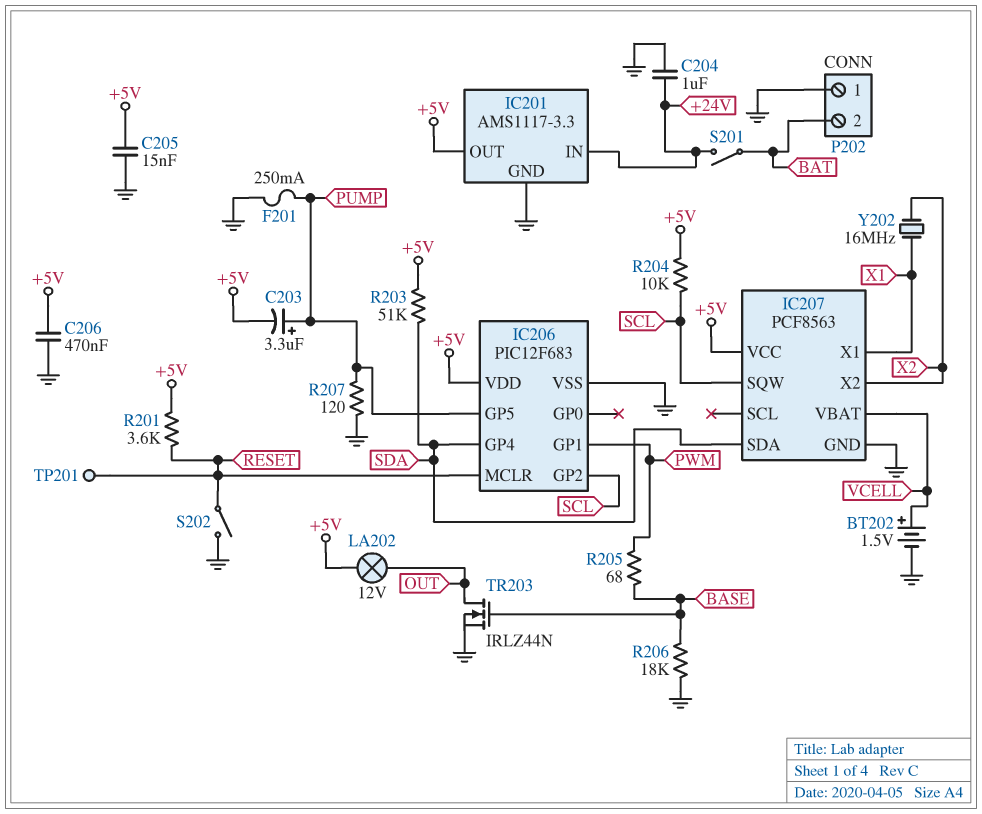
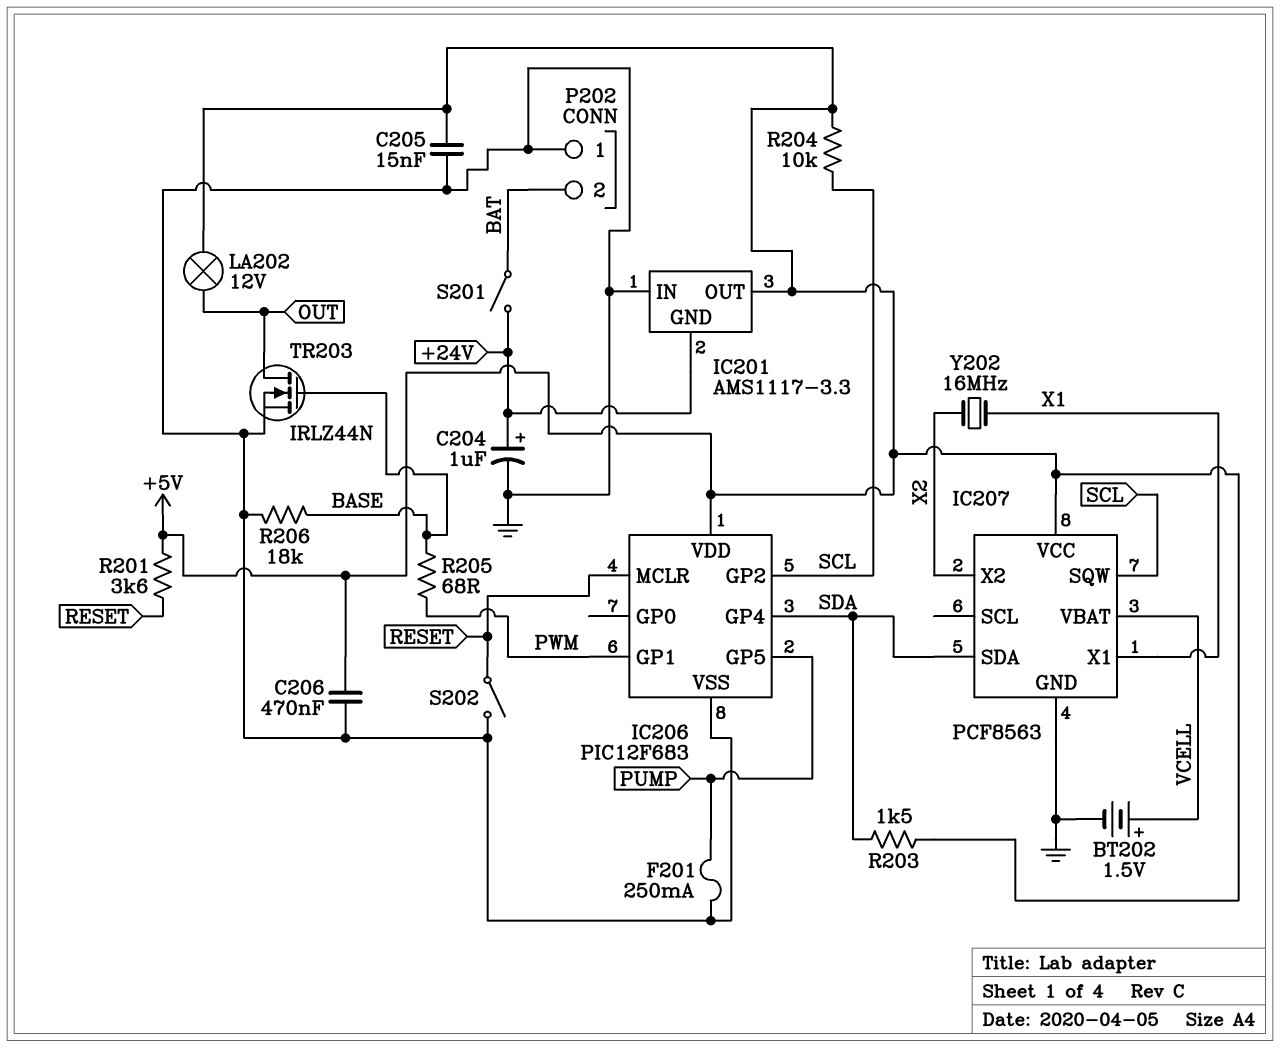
C203: 3.3uF (plus PUMP, minus +5V) -> none
C204: 1uF (+24V, GND) -> 1uF (plus +24V, minus GND)
IC201 pin GND: GND -> +24V
IC201 pin IN: +24V -> GND
R203: 51k (+5V, SDA) -> 1.5k (+5V, SDA)
R207: 120 (GND, PUMP) -> none
TP201: test point (RESET) -> none

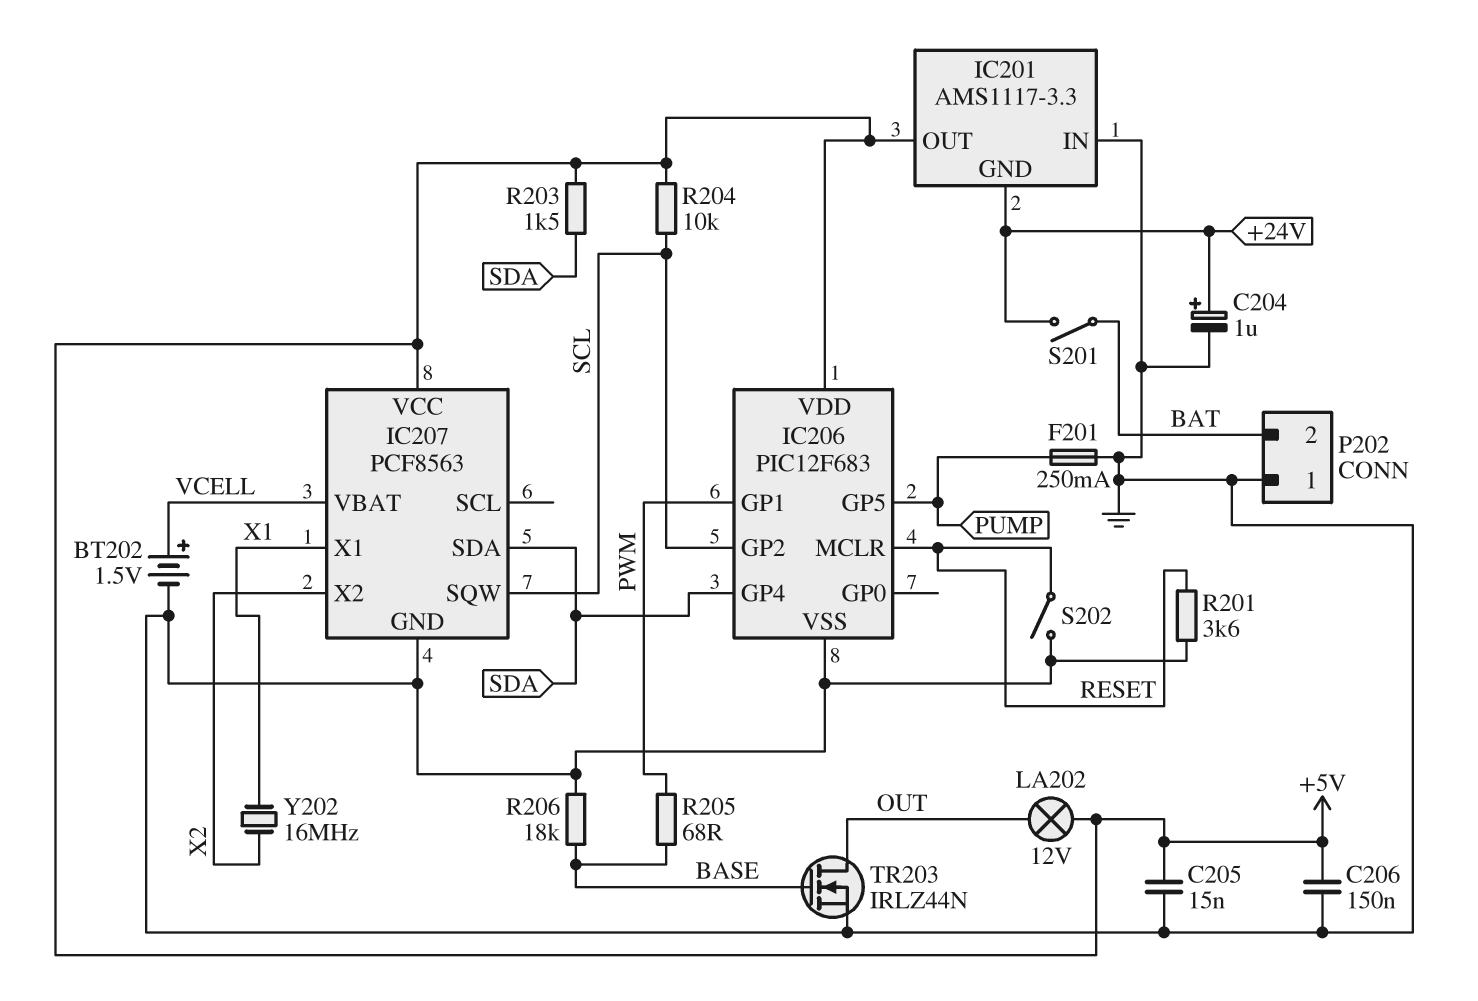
C206: 470nF (+5V, GND) -> 150nF (+5V, GND)
R201: 3.6k (+5V, RESET) -> 3.6k (GND, RESET)

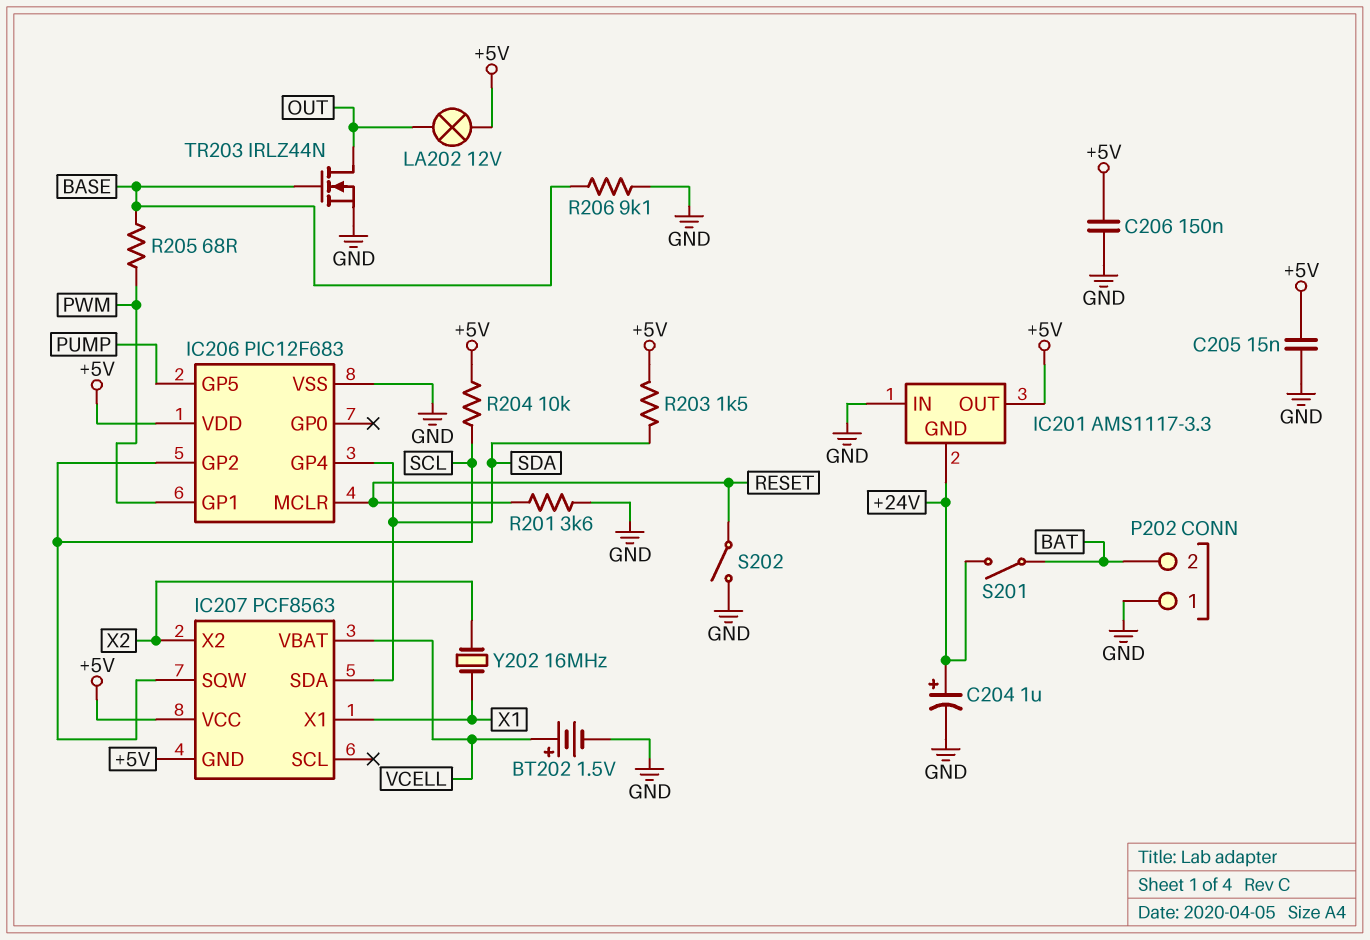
F201: 250mA (GND, PUMP) -> none
IC207 pin GND: GND -> +5V
R206: 18k (BASE, GND) -> 9.1k (BASE, GND)

